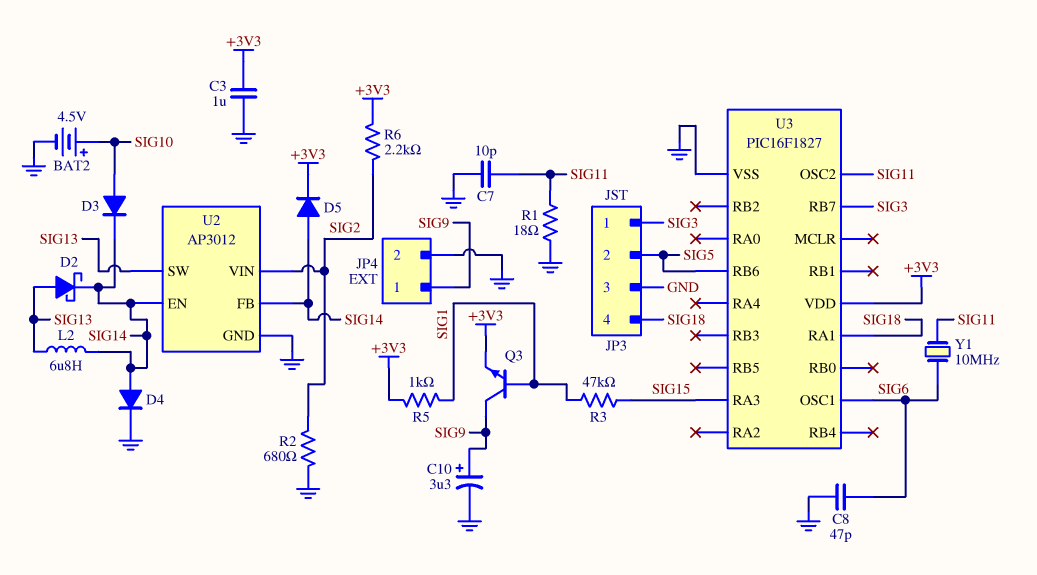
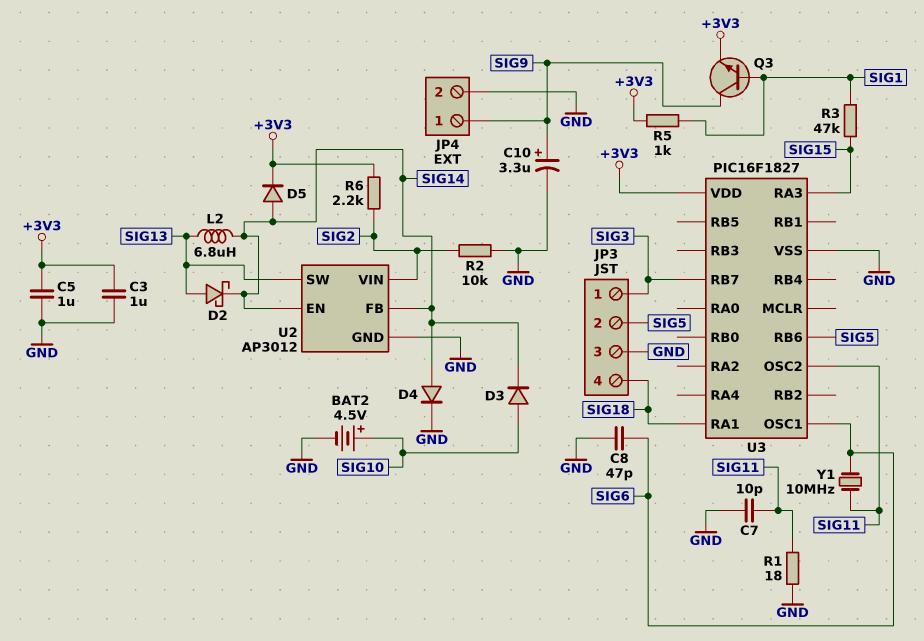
C5: none -> 1uF (+3V3, GND)
R2: 680 (GND, SIG2) -> 10k (GND, SIG2)

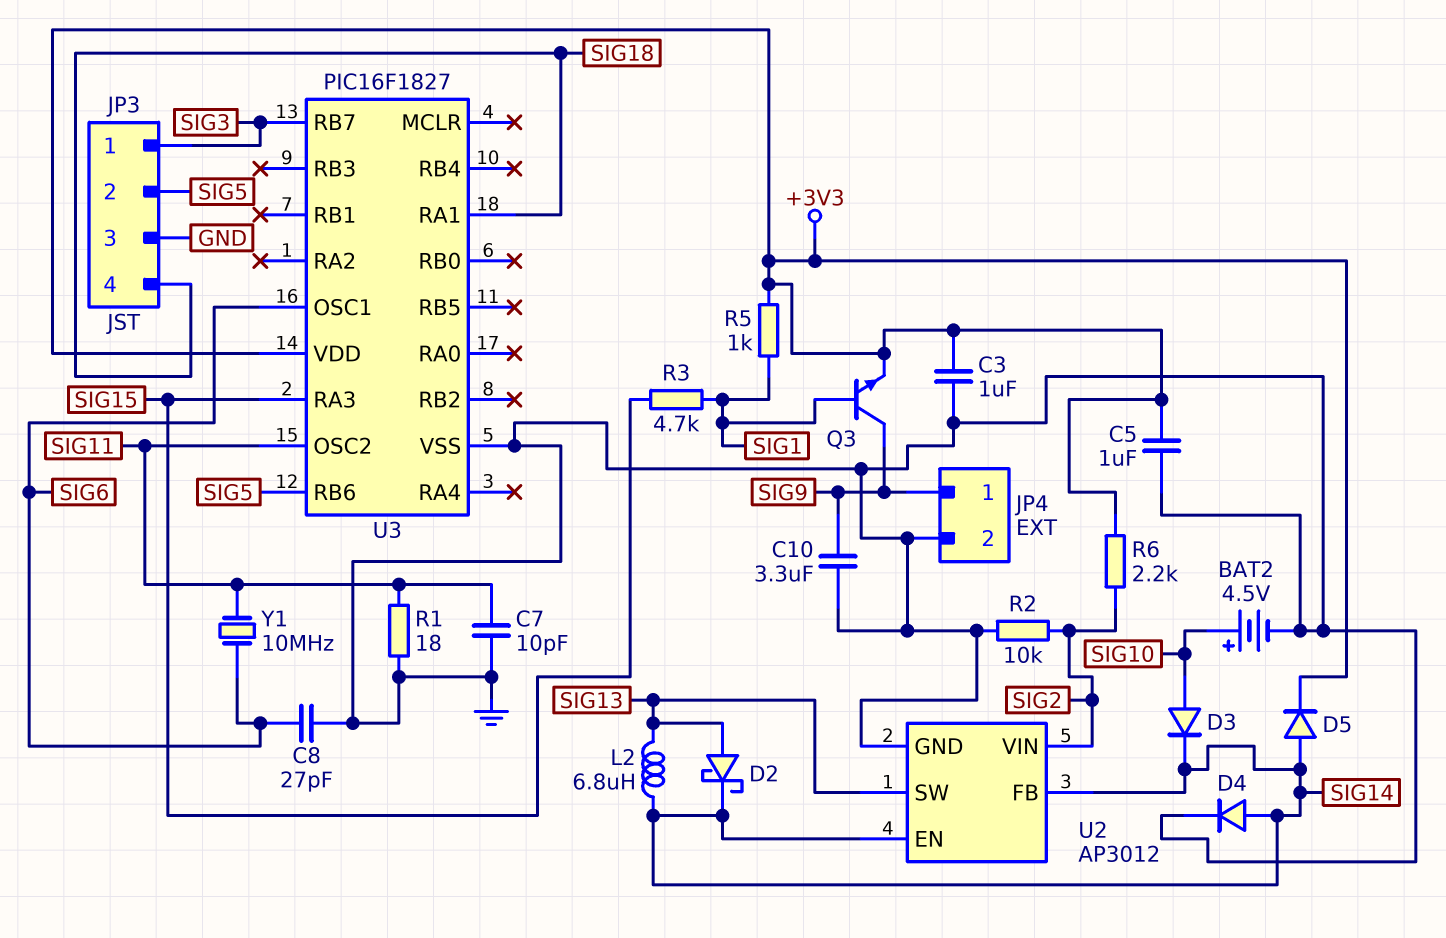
C8: 47pF (GND, SIG6) -> 27pF (GND, SIG6)
C10: 3.3uF (plus SIG9, minus GND) -> 3.3uF (GND, SIG9)
R3: 47k (SIG1, SIG15) -> 4.7k (SIG1, SIG15)

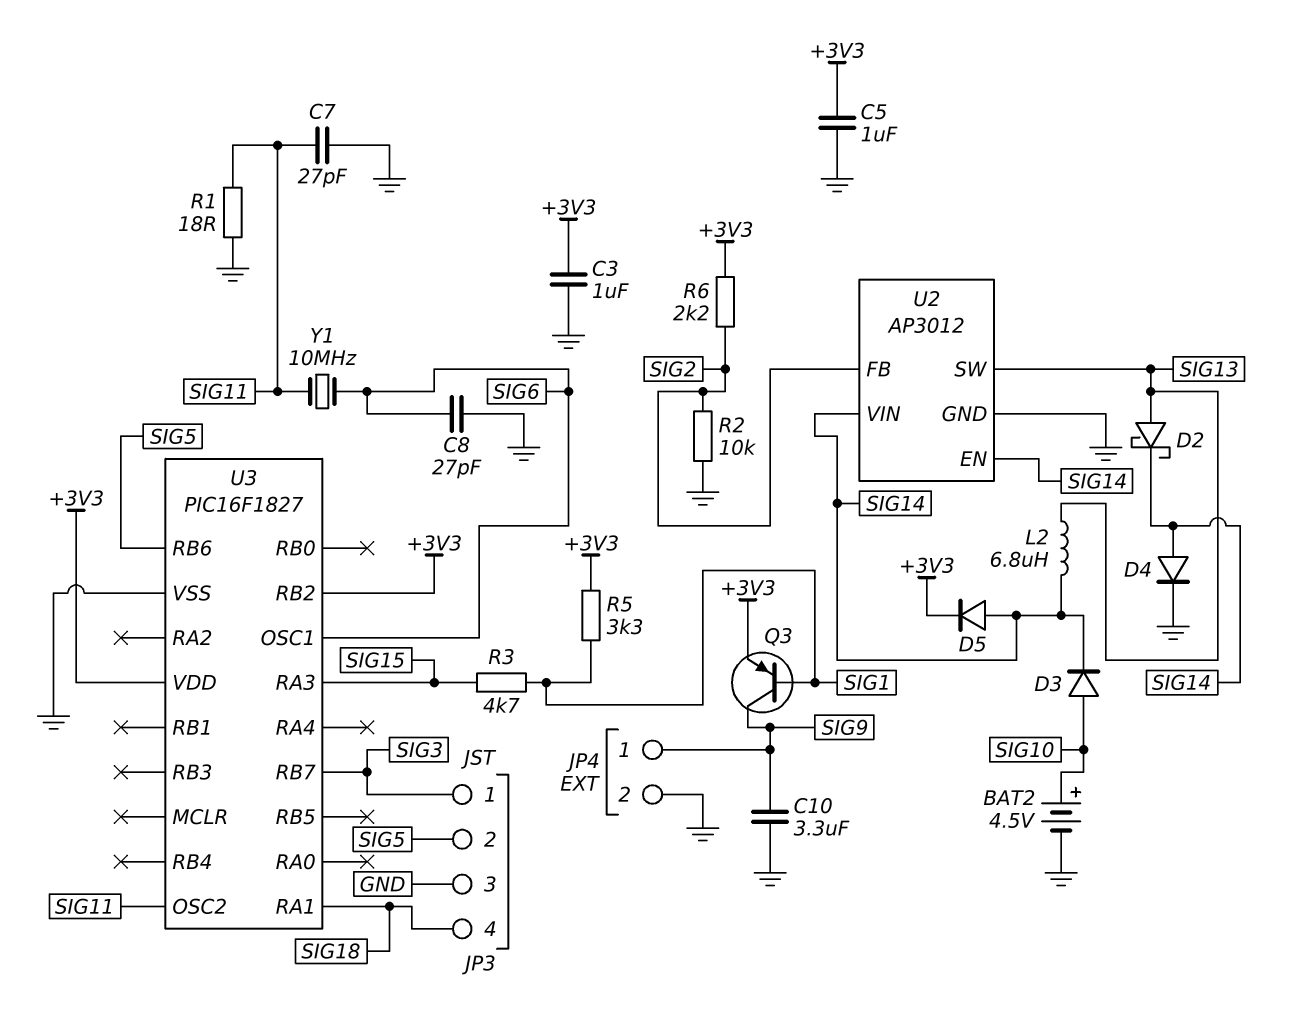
C7: 10pF (GND, SIG11) -> 27pF (GND, SIG11)
Q3: NPN (B SIG1, C SIG9, E +3V3) -> PNP (B SIG1, C SIG9, E +3V3)
R5: 1k (+3V3, SIG1) -> 3.3k (+3V3, SIG1)
U2 pin FB: SIG14 -> SIG2
U2 pin VIN: SIG2 -> SIG14
U3 pin RB2: none -> +3V3

